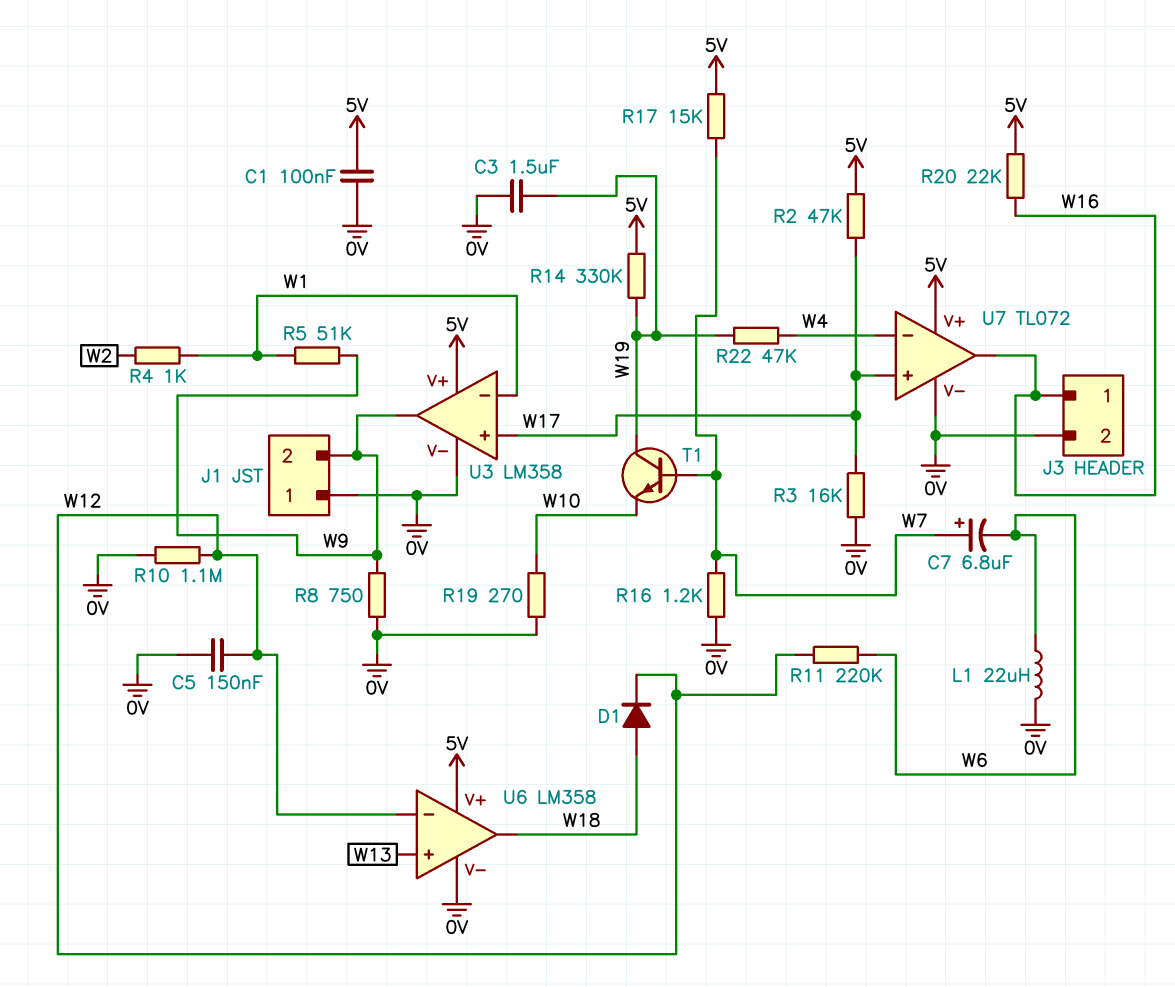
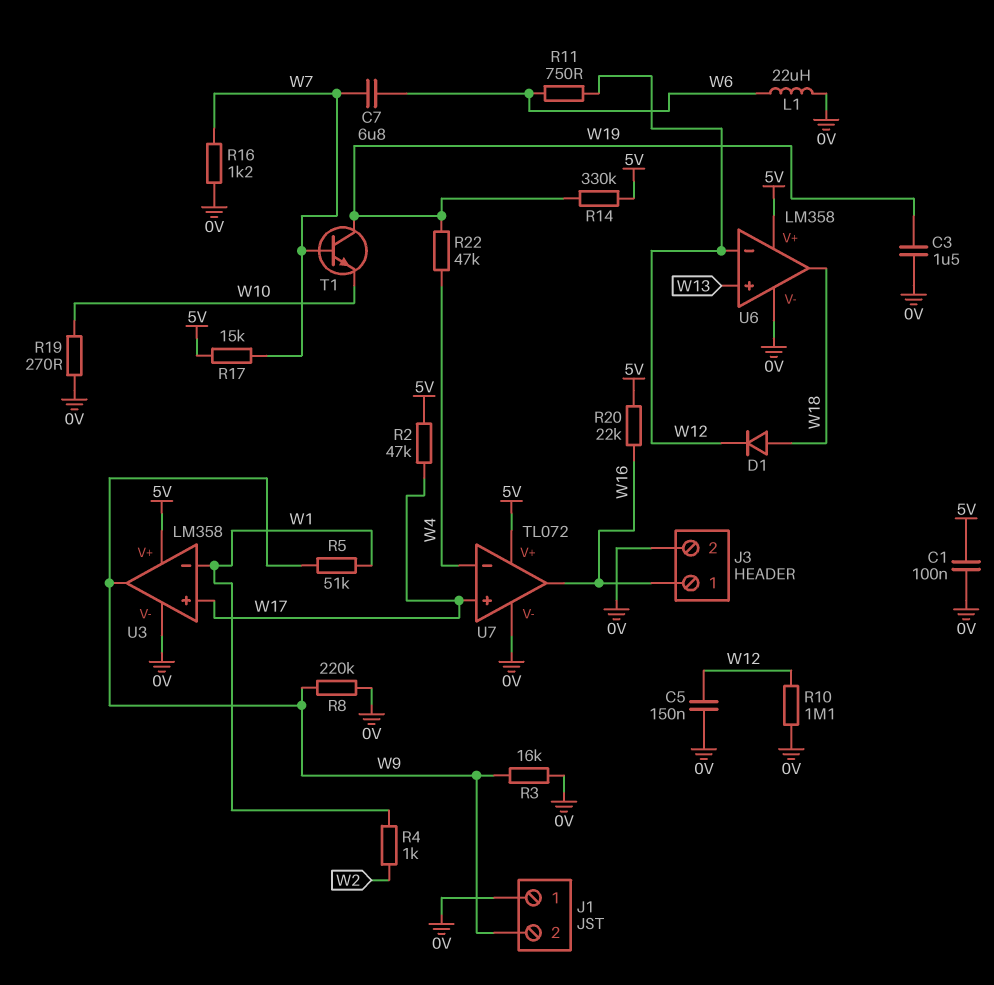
C7: 6.8uF (plus W7, minus W6) -> 6.8uF (W6, W7)
R3: 16k (0V, W17) -> 16k (0V, W9)
R8: 750 (0V, W9) -> 220k (0V, W9)
R11: 220k (W6, W12) -> 750 (W6, W12)

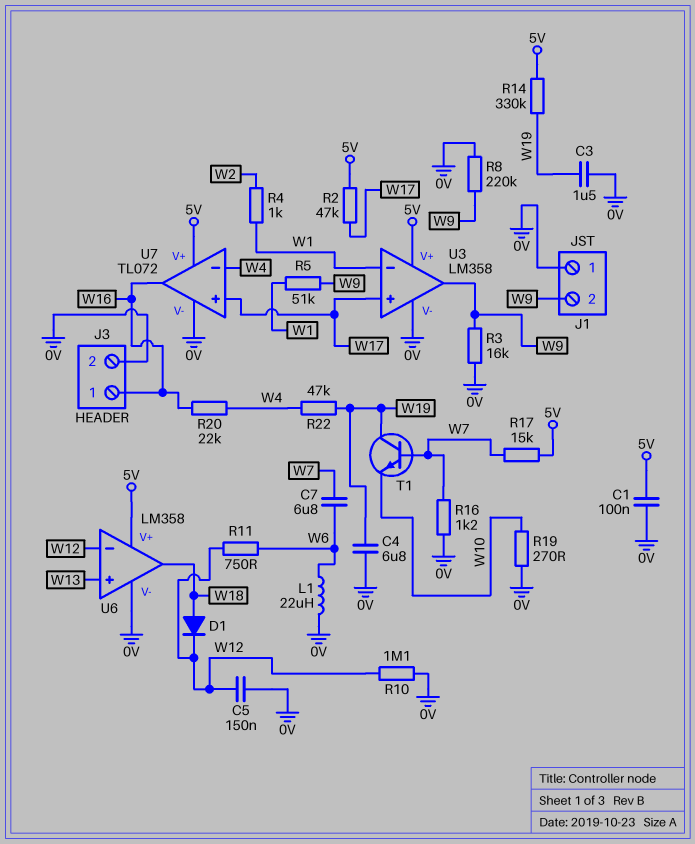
C4: none -> 6.8uF (0V, W19)
R20: 22k (5V, W16) -> 22k (W4, W16)

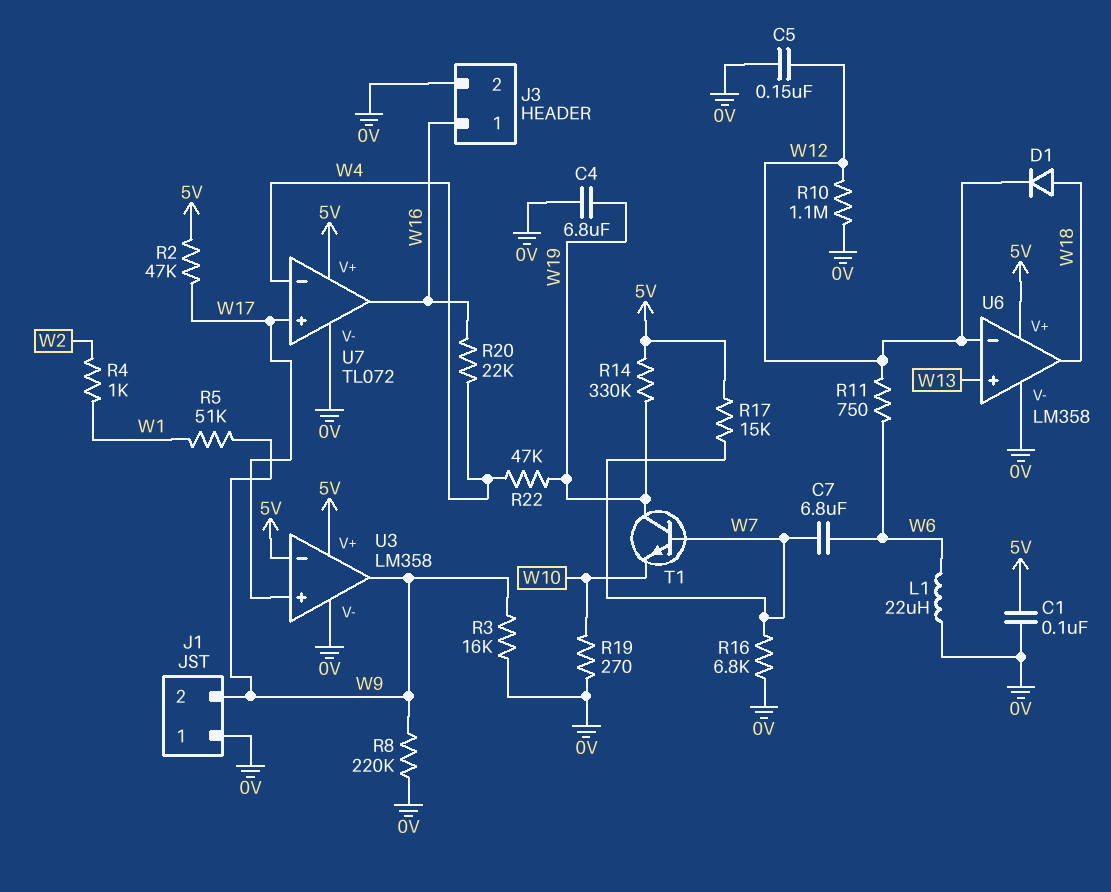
C3: 1.5uF (0V, W19) -> none
R16: 1.2k (0V, W7) -> 6.8k (0V, W7)
U3 pin in-: W1 -> 5V

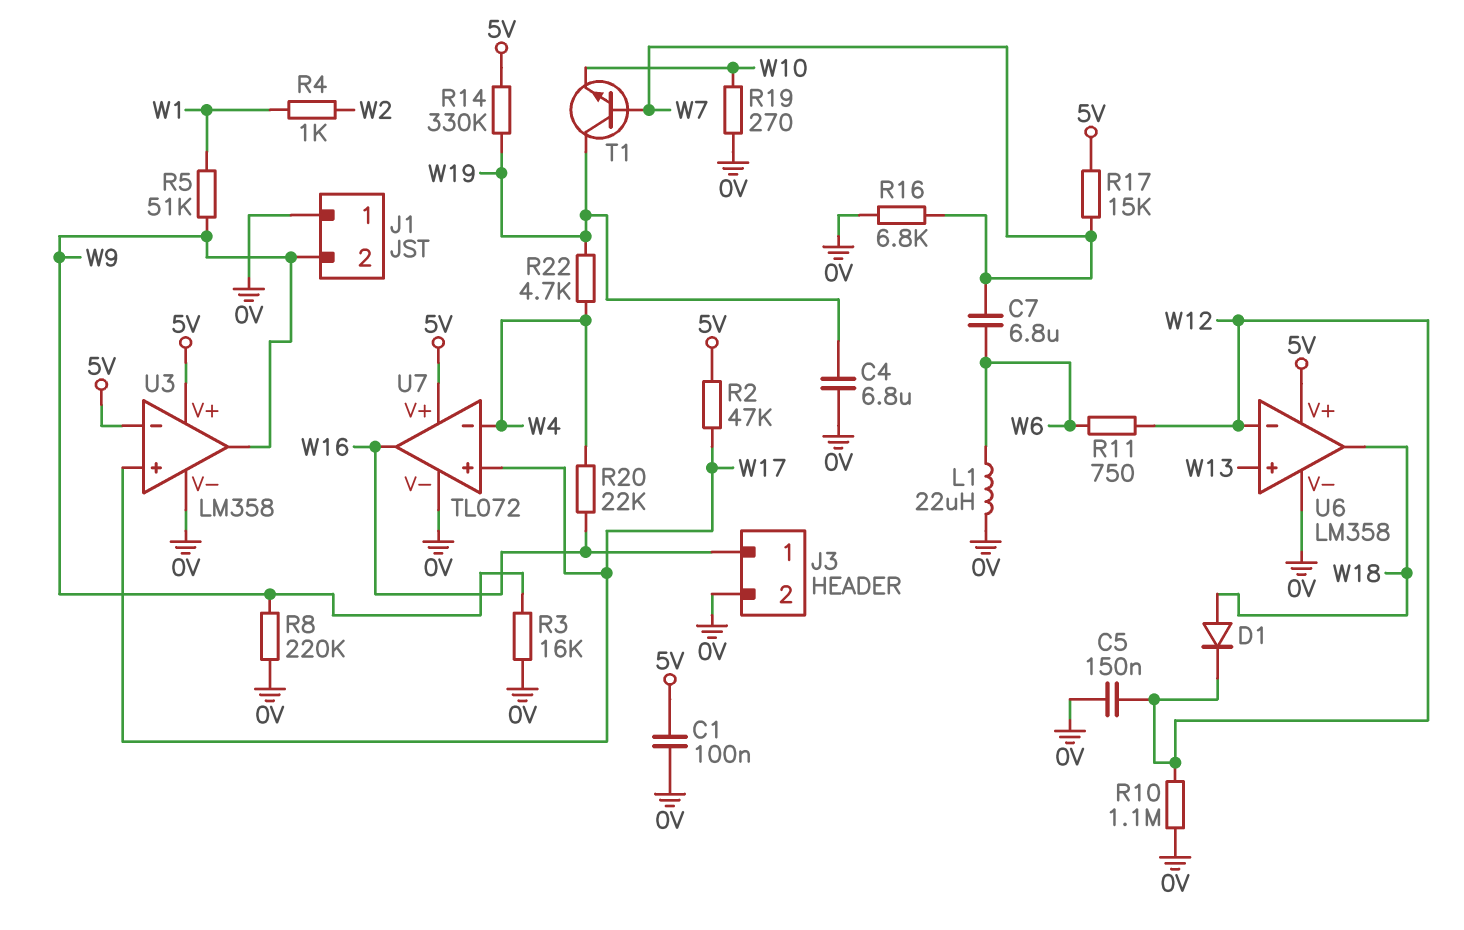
R22: 47k (W4, W19) -> 4.7k (W4, W19)

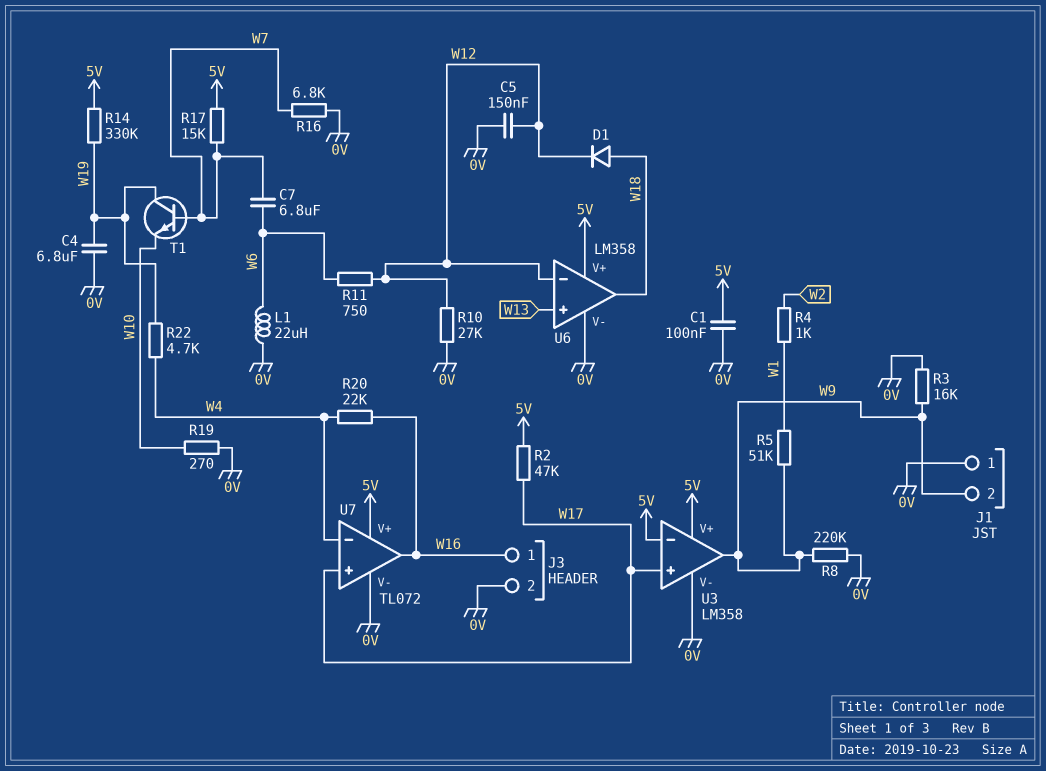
R10: 1.1M (0V, W12) -> 27k (0V, W12)

